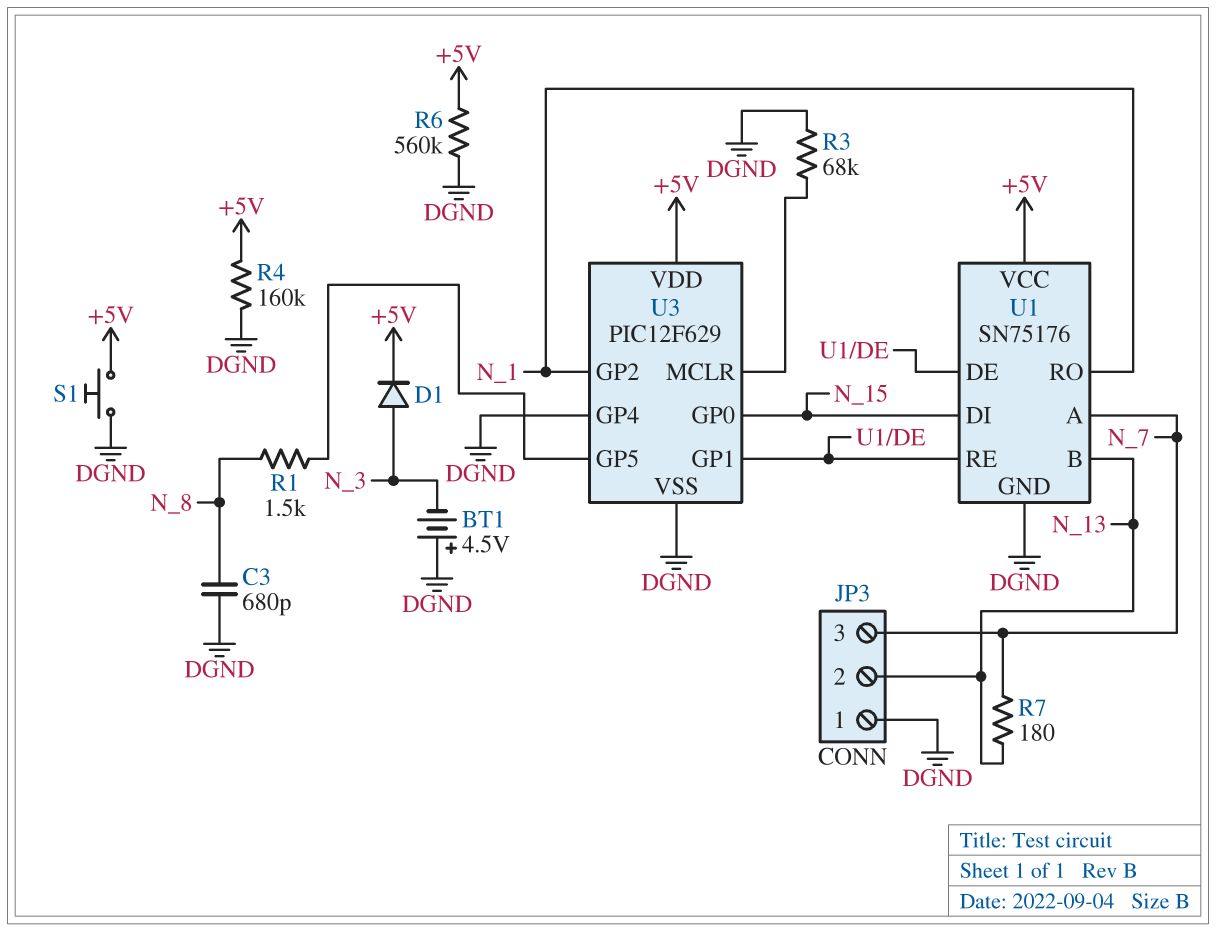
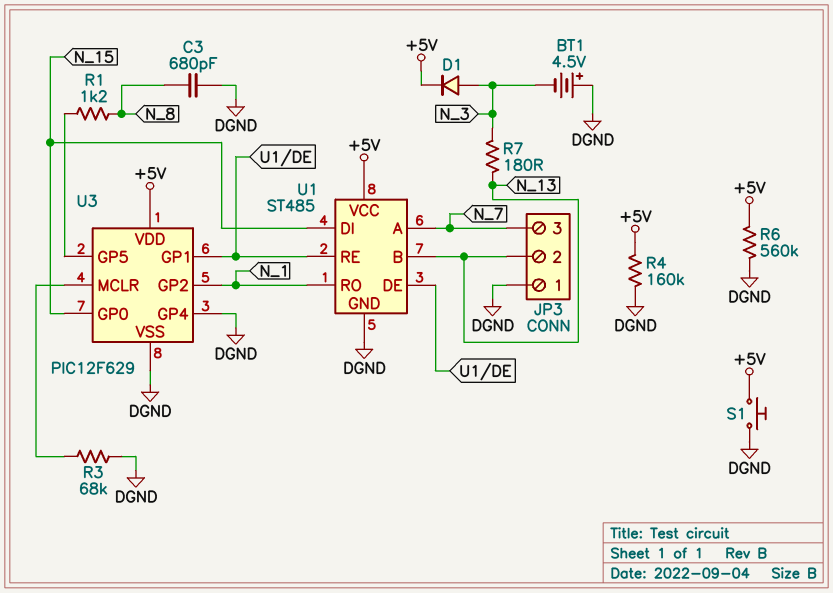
R1: 1.5k (N_8, U3/GP5) -> 1.2k (N_8, U3/GP5)
R7: 180 (N_7, N_13) -> 180 (N_3, N_13)
U1: SN75176 -> ST485

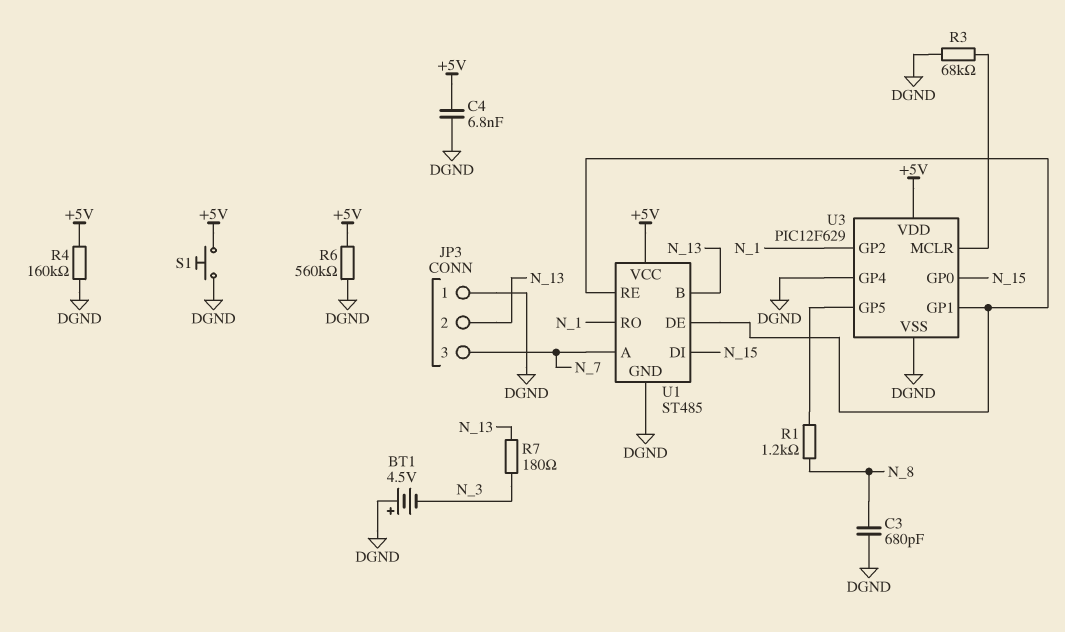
C4: none -> 6.8nF (+5V, DGND)
D1: diode (A N_3, K +5V) -> none

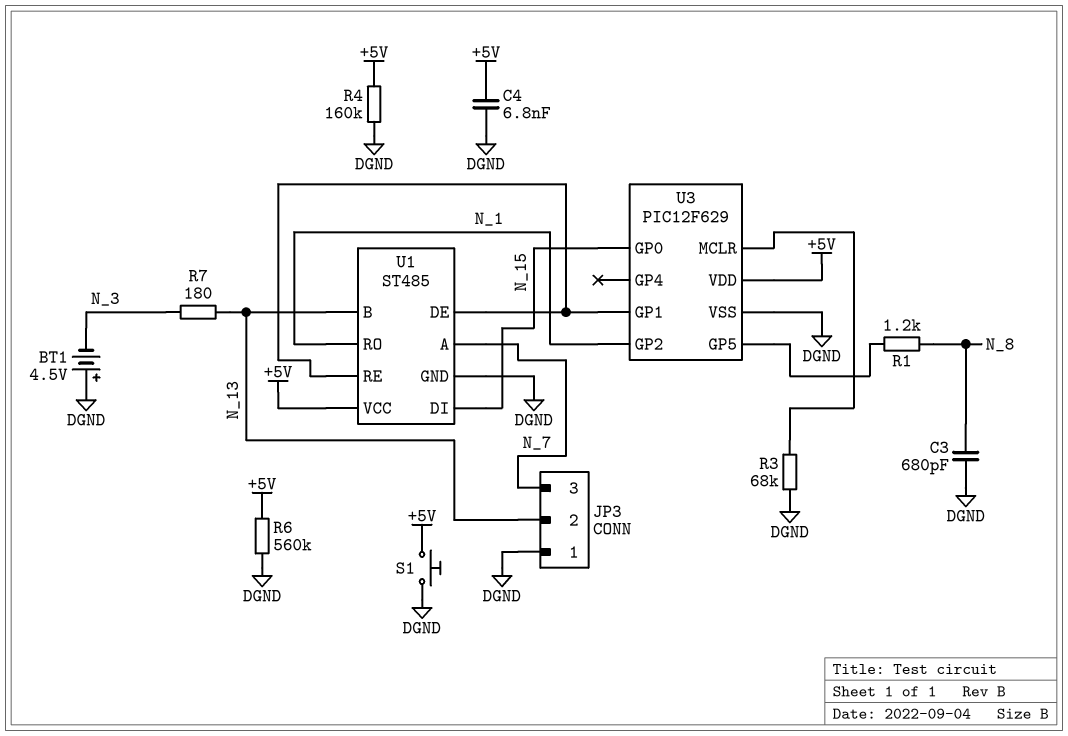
U3 pin GP4: DGND -> none

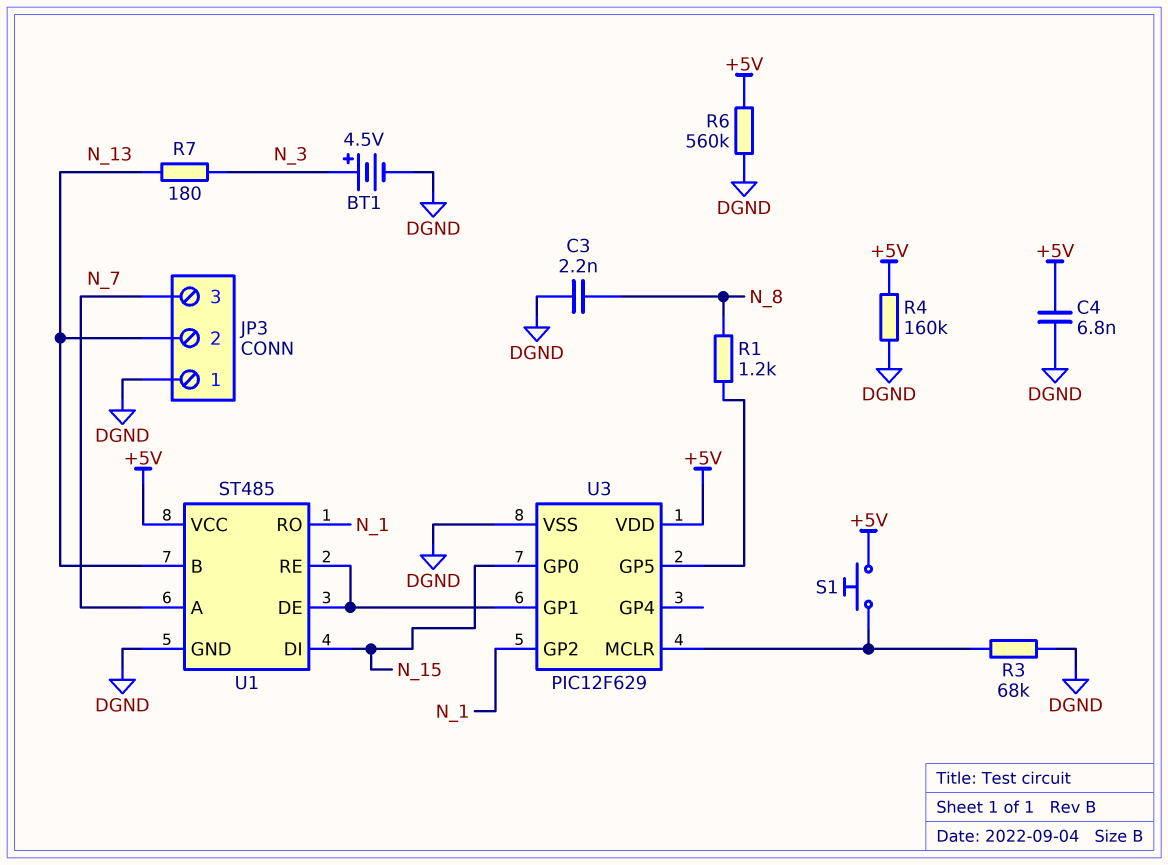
BT1: 4.5V (plus DGND, minus N_3) -> 4.5V (plus N_3, minus DGND)
C3: 680pF (DGND, N_8) -> 2.2nF (DGND, N_8)
S1: button (+5V, DGND) -> button (+5V, U3/MCLR)

